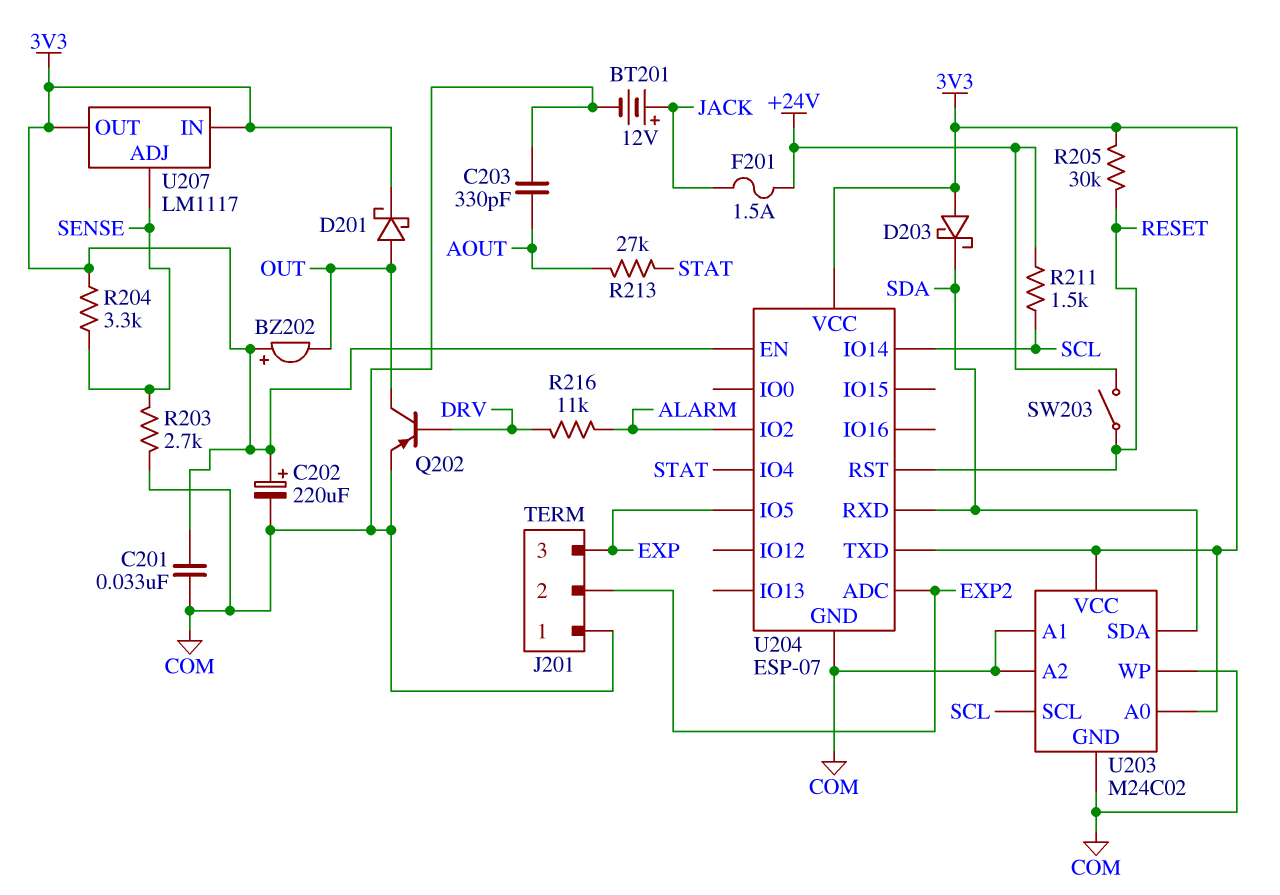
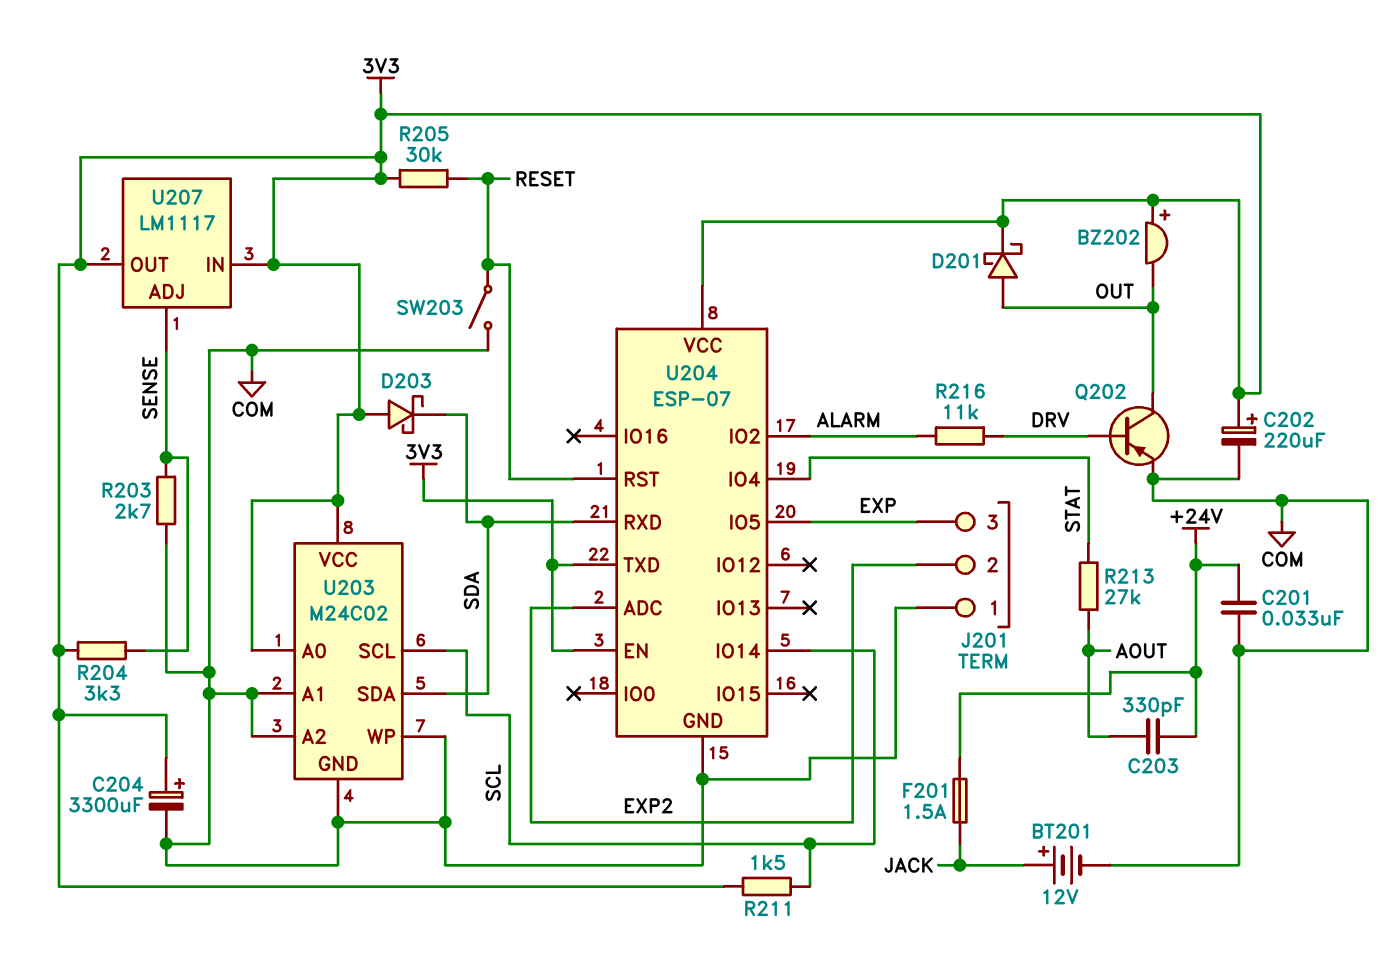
C201: 33nF (3V3, COM) -> 33nF (+24V, COM)
C203: 330pF (AOUT, COM) -> 330pF (+24V, AOUT)
C204: none -> 3300uF (plus 3V3, minus COM)
R211: 1.5k (+24V, SCL) -> 1.5k (3V3, SCL)
SW203: switch (+24V, RESET) -> switch (COM, RESET)

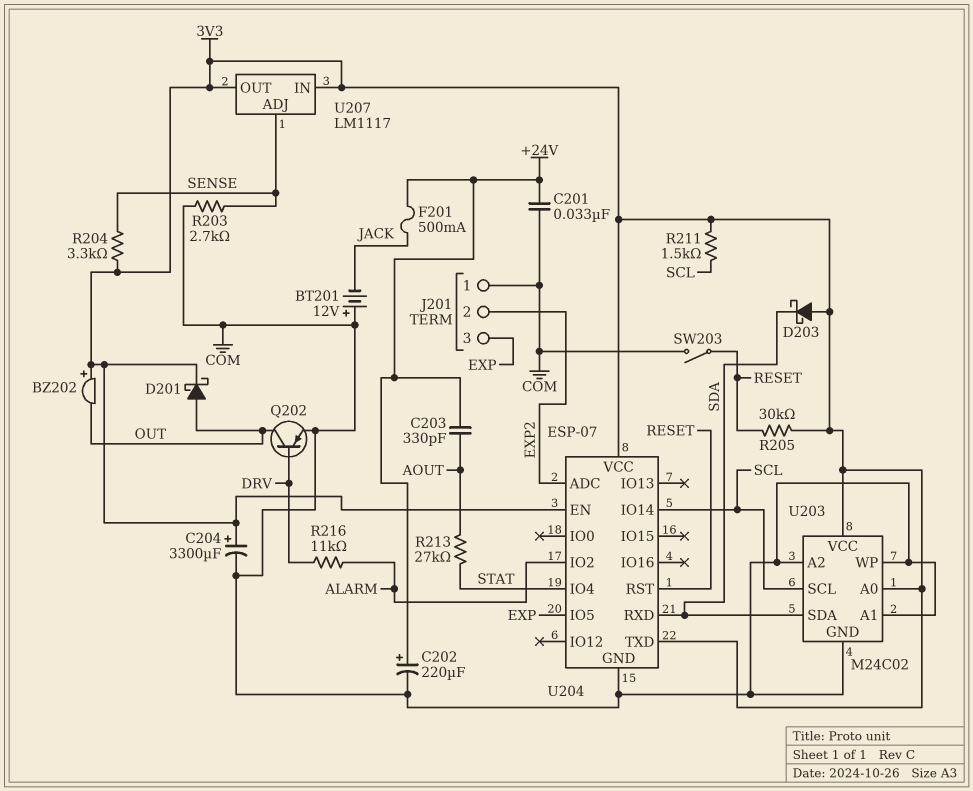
BT201: 12V (plus JACK, minus COM) -> 12V (plus COM, minus JACK)
C202: 220uF (plus 3V3, minus COM) -> 220uF (plus +24V, minus COM)
F201: 1.5A (+24V, JACK) -> 500mA (+24V, JACK)

